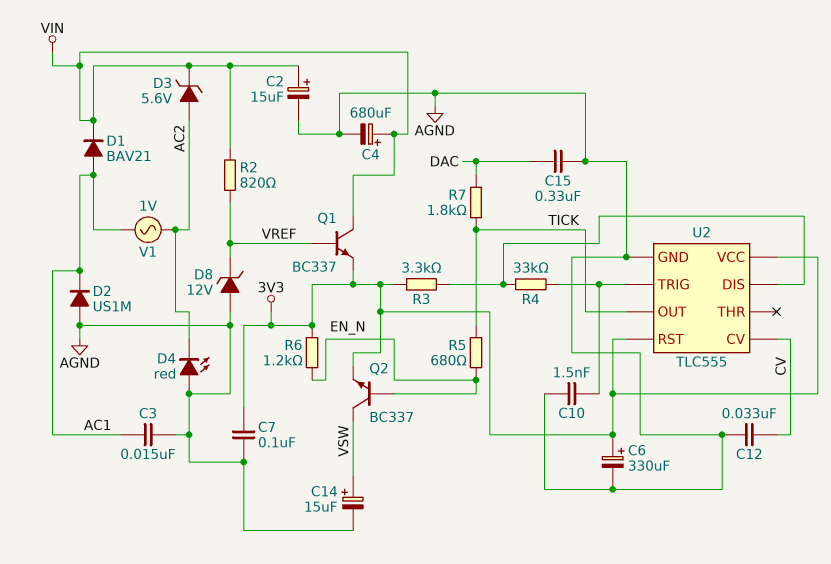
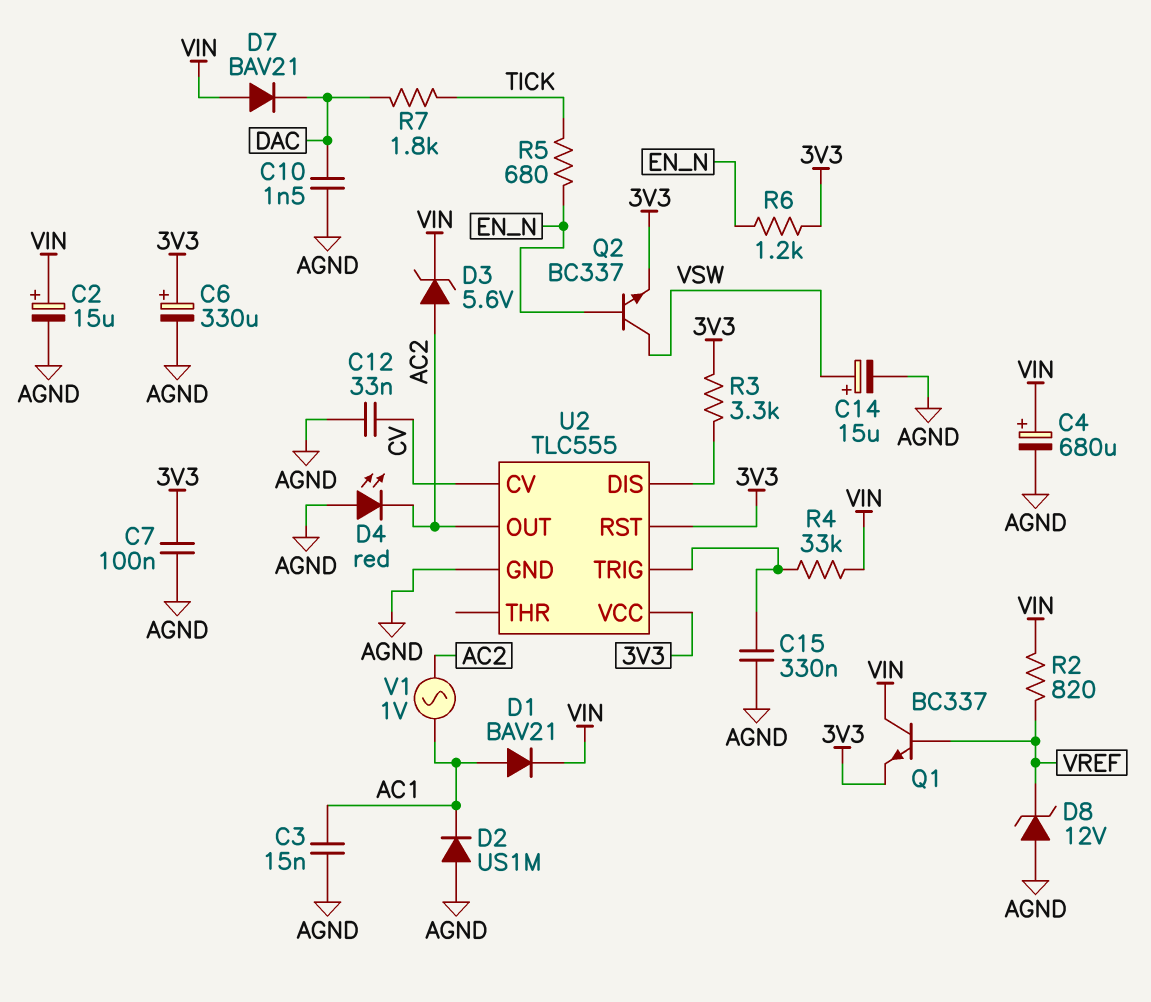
C10: 1.5nF (AGND, U2/TRIG) -> 1.5nF (AGND, DAC)
C15: 330nF (AGND, DAC) -> 330nF (AGND, U2/TRIG)
D7: none -> diode BAV21 (A VIN, K DAC)
R4: 33k (U2/DIS, U2/TRIG) -> 33k (U2/TRIG, VIN)
U2 pin OUT: TICK -> AC2

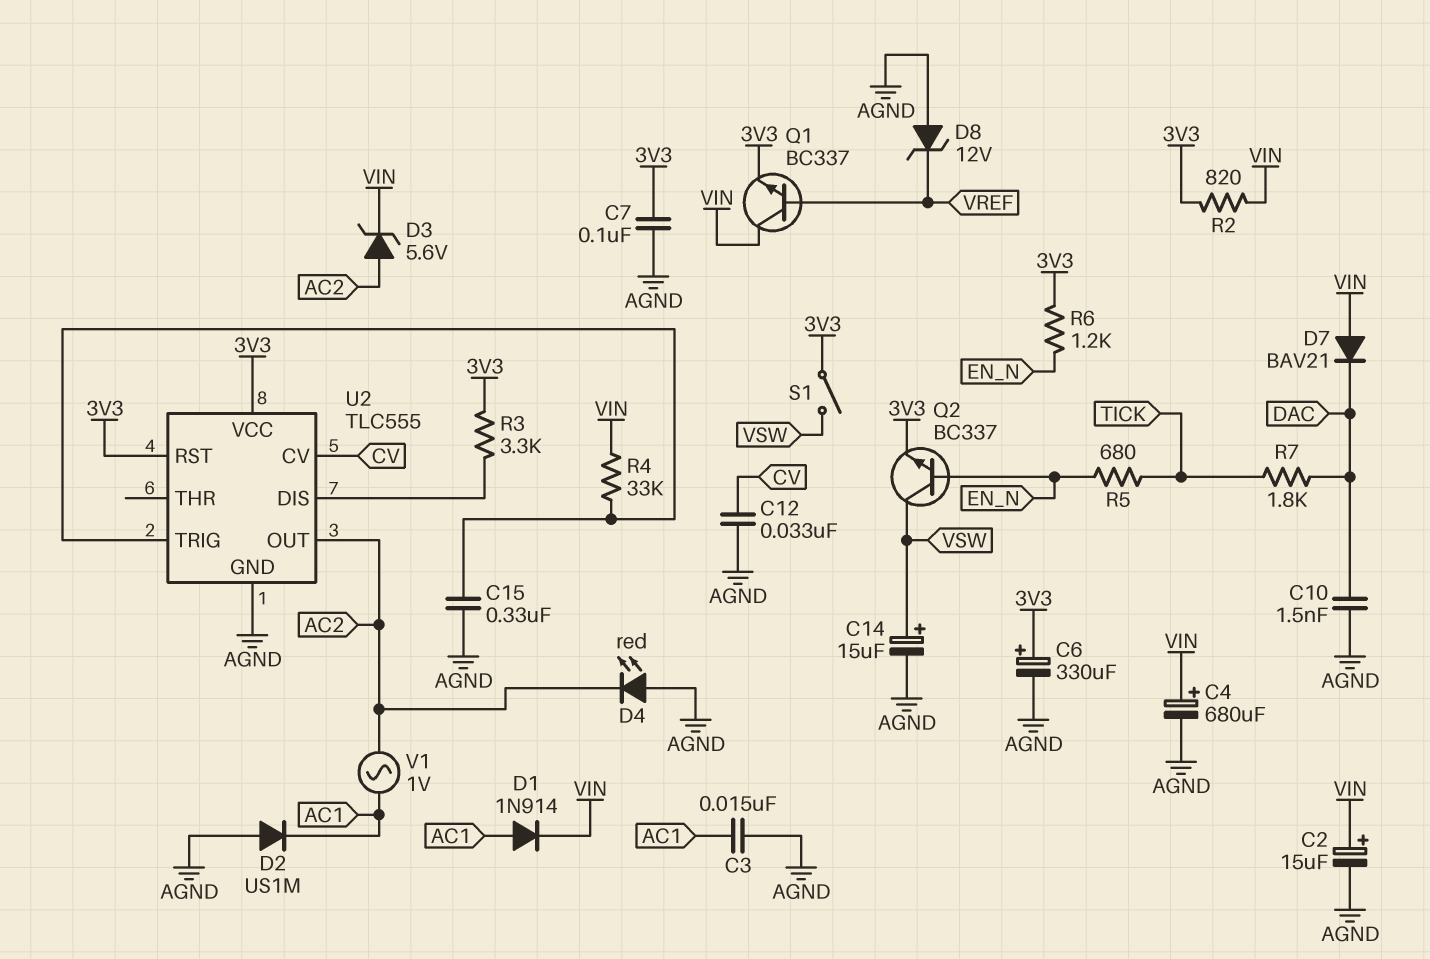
D1: diode BAV21 (A AC1, K VIN) -> diode 1N914 (A AC1, K VIN)
R2: 820 (VIN, VREF) -> 820 (3V3, VIN)
S1: none -> switch (3V3, VSW)

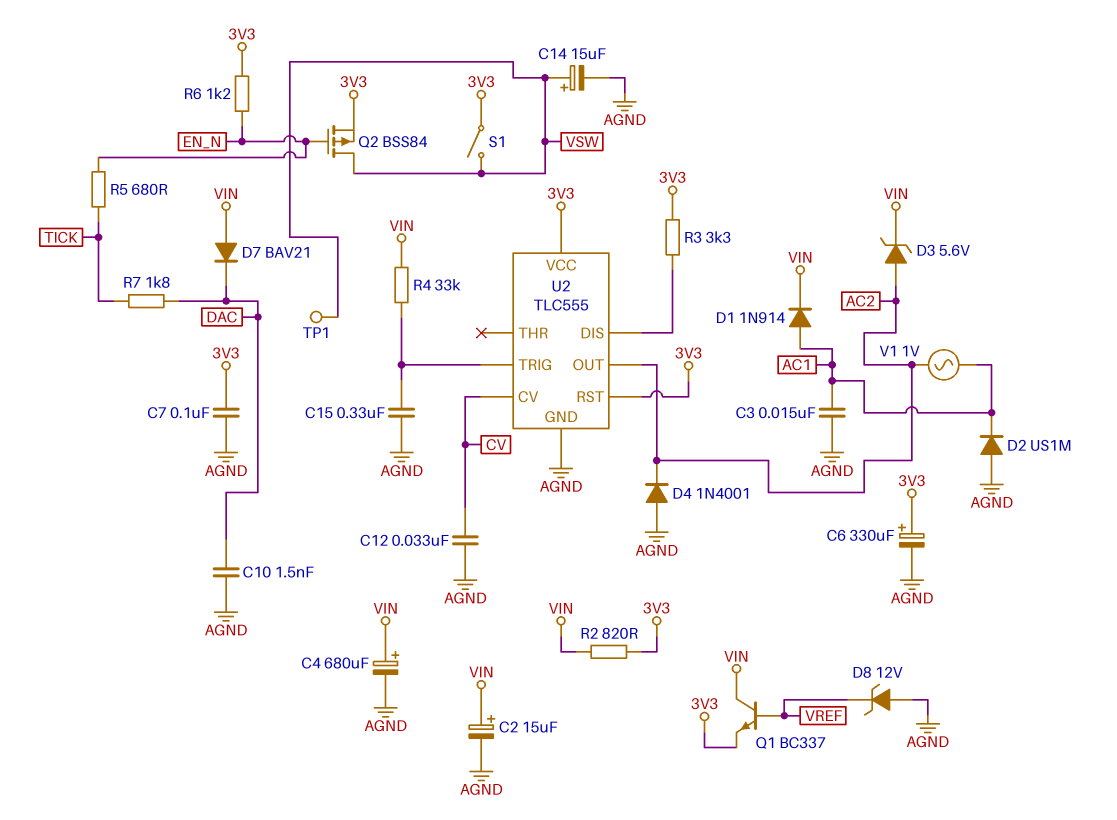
D4: LED red (A AGND, K AC2) -> diode 1N4001 (A AGND, K AC2)
Q2: NPN BC337 (B EN_N, C VSW, E 3V3) -> PMOS BSS84 (G EN_N, D VSW, S 3V3)
TP1: none -> test point (VSW)

